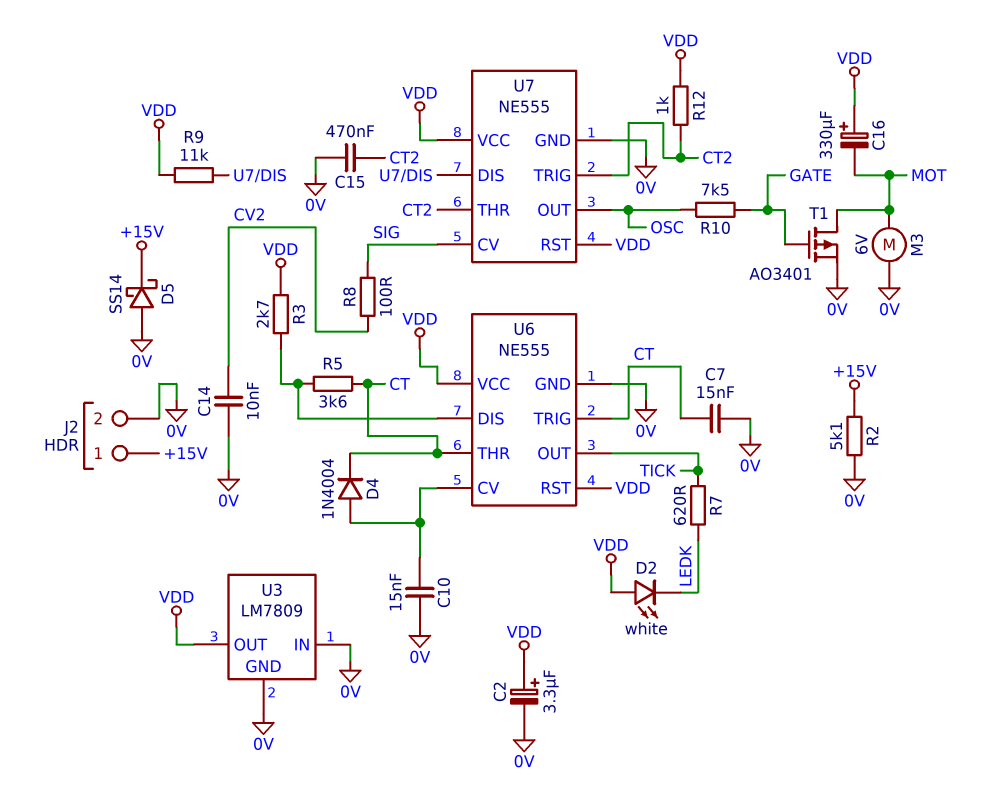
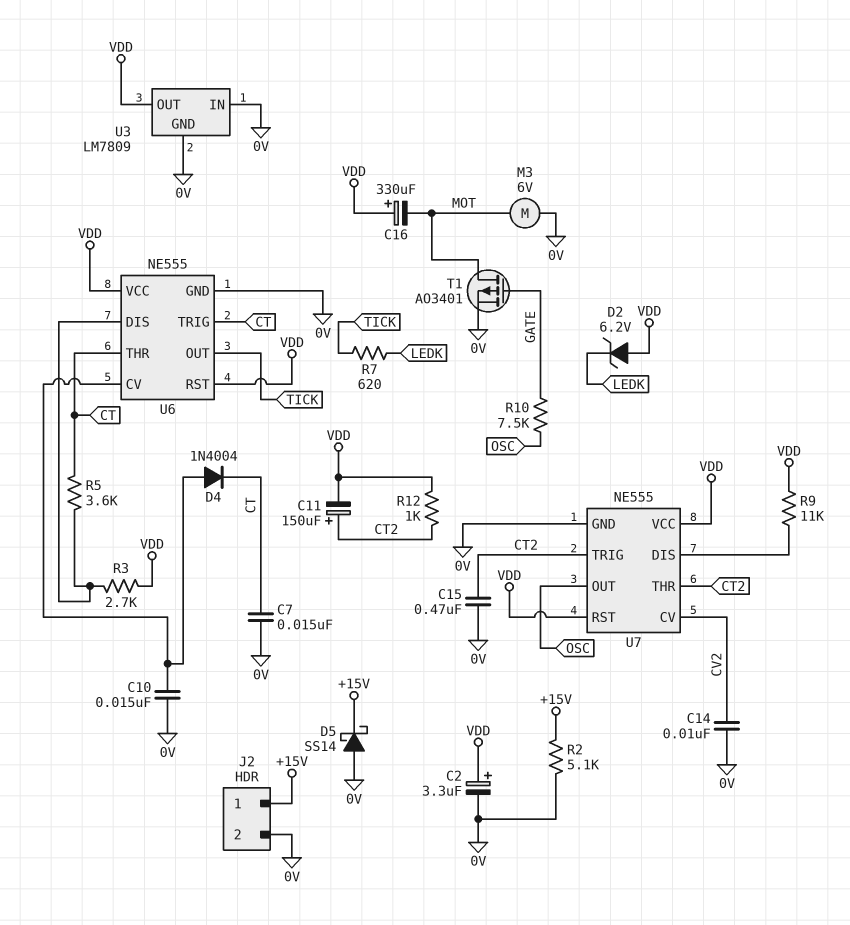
C11: none -> 150uF (plus CT2, minus VDD)
D2: LED white (A VDD, K LEDK) -> zener 6.2V (A VDD, K LEDK)
R8: 100 (CV2, SIG) -> none
U7 pin CV: SIG -> CV2

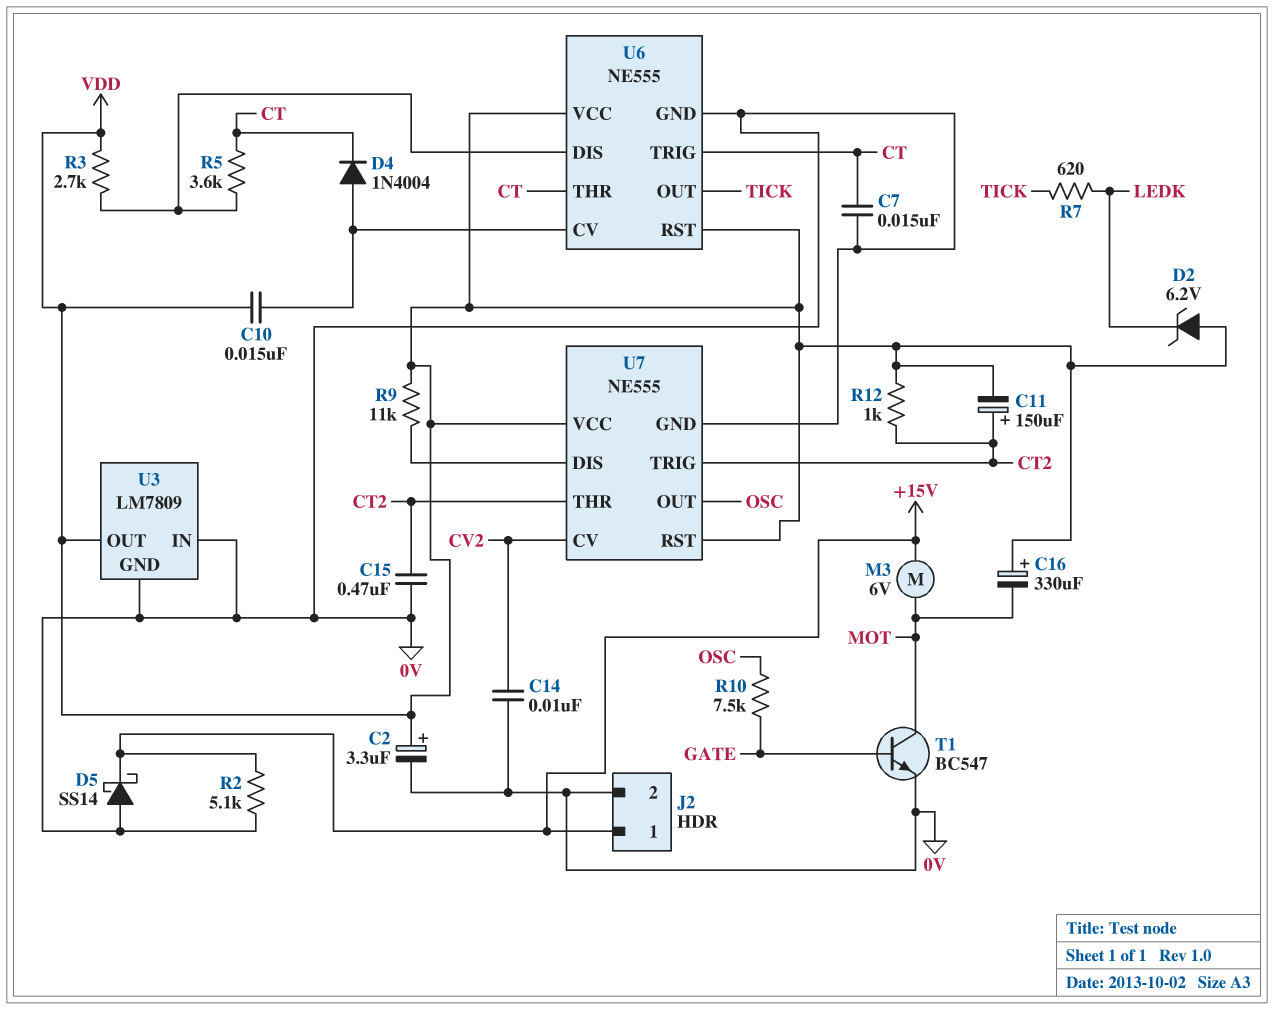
C10: 15nF (0V, U6/CV) -> 15nF (U6/CV, VDD)
M3: motor 6V (0V, MOT) -> motor 6V (+15V, MOT)
T1: PMOS AO3401 (G GATE, D MOT, S 0V) -> NPN BC547 (B GATE, C MOT, E 0V)

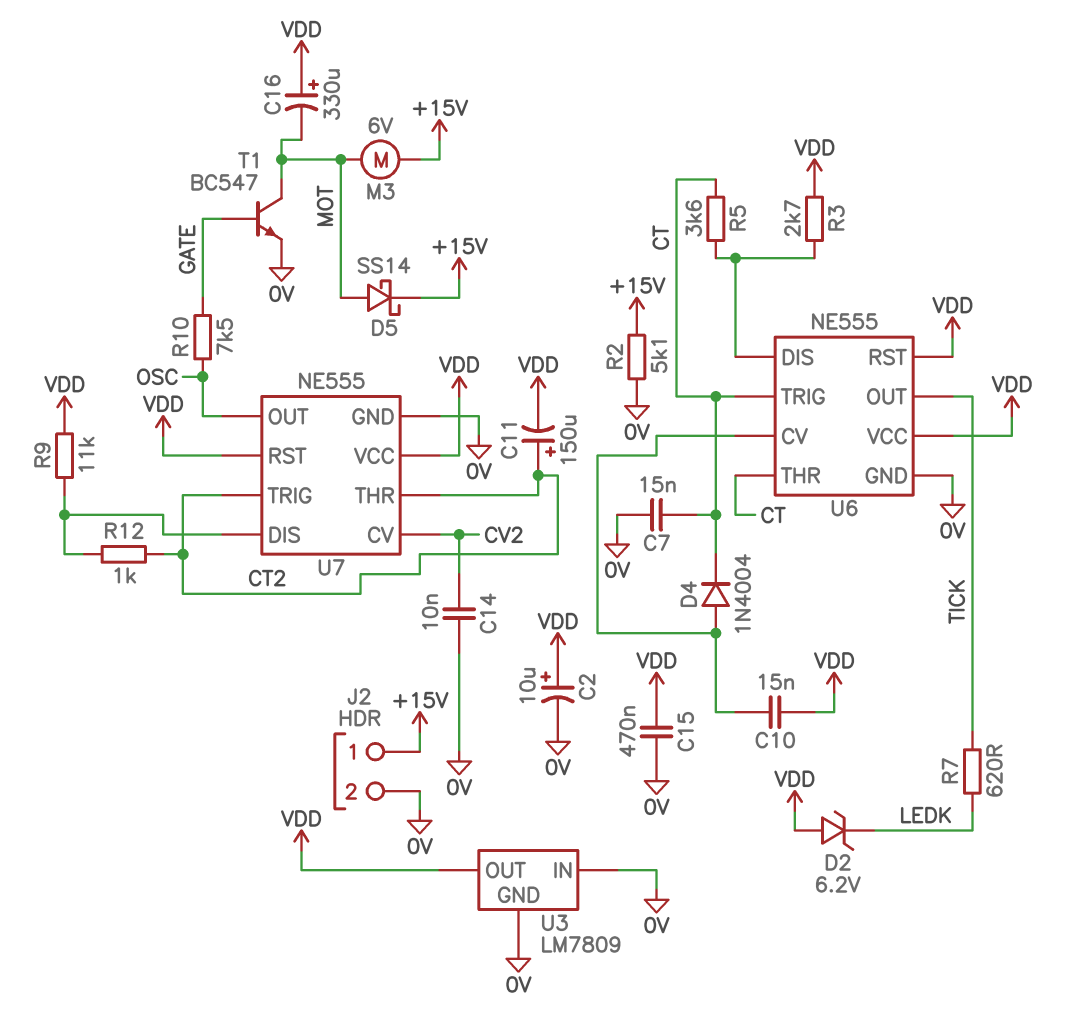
C2: 3.3uF (plus VDD, minus 0V) -> 10uF (plus VDD, minus 0V)
C15: 470nF (0V, CT2) -> 470nF (0V, VDD)
D5: schottky SS14 (A 0V, K +15V) -> schottky SS14 (A MOT, K +15V)
R12: 1k (CT2, VDD) -> 1k (CT2, U7/DIS)

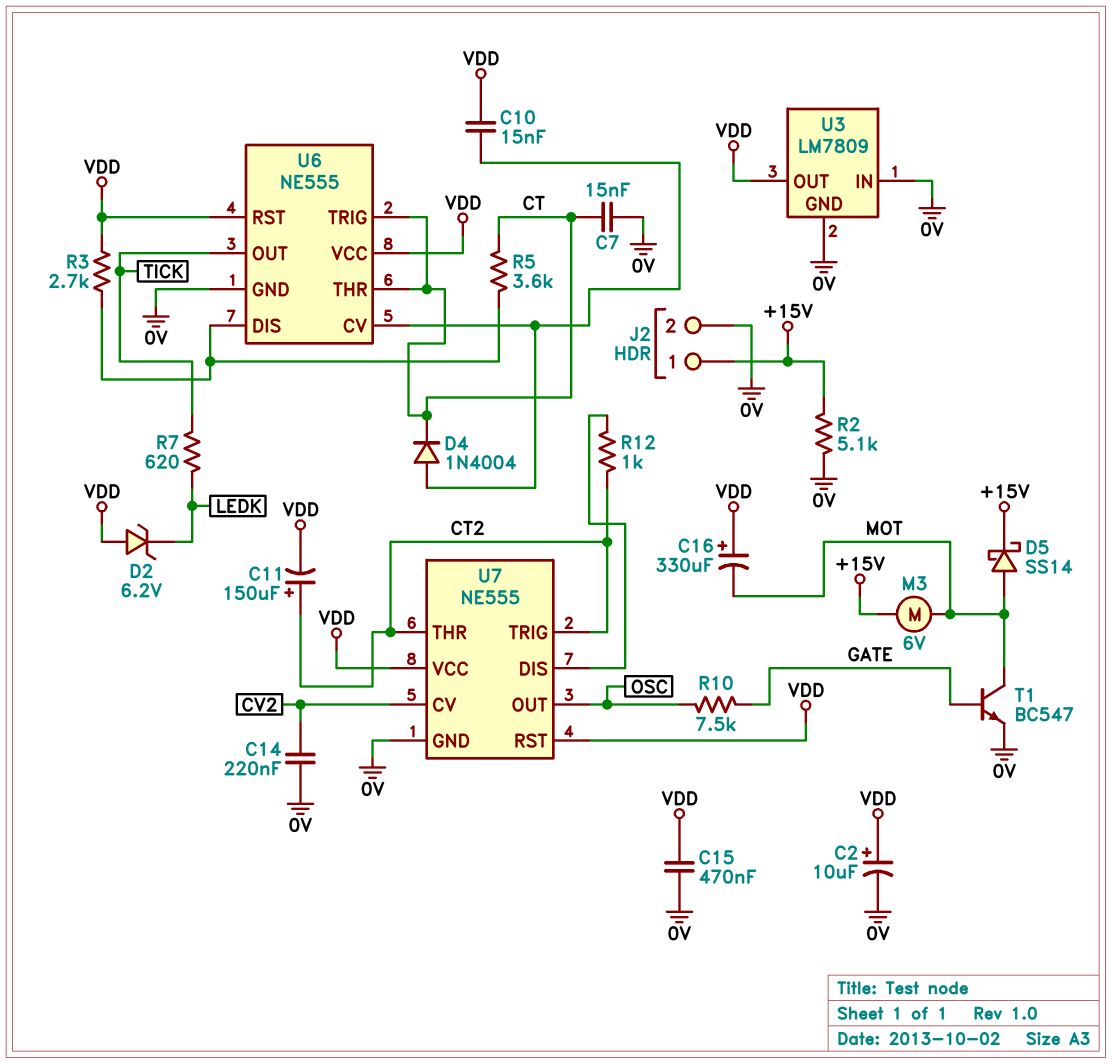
C14: 10nF (0V, CV2) -> 220nF (0V, CV2)
R9: 11k (U7/DIS, VDD) -> none

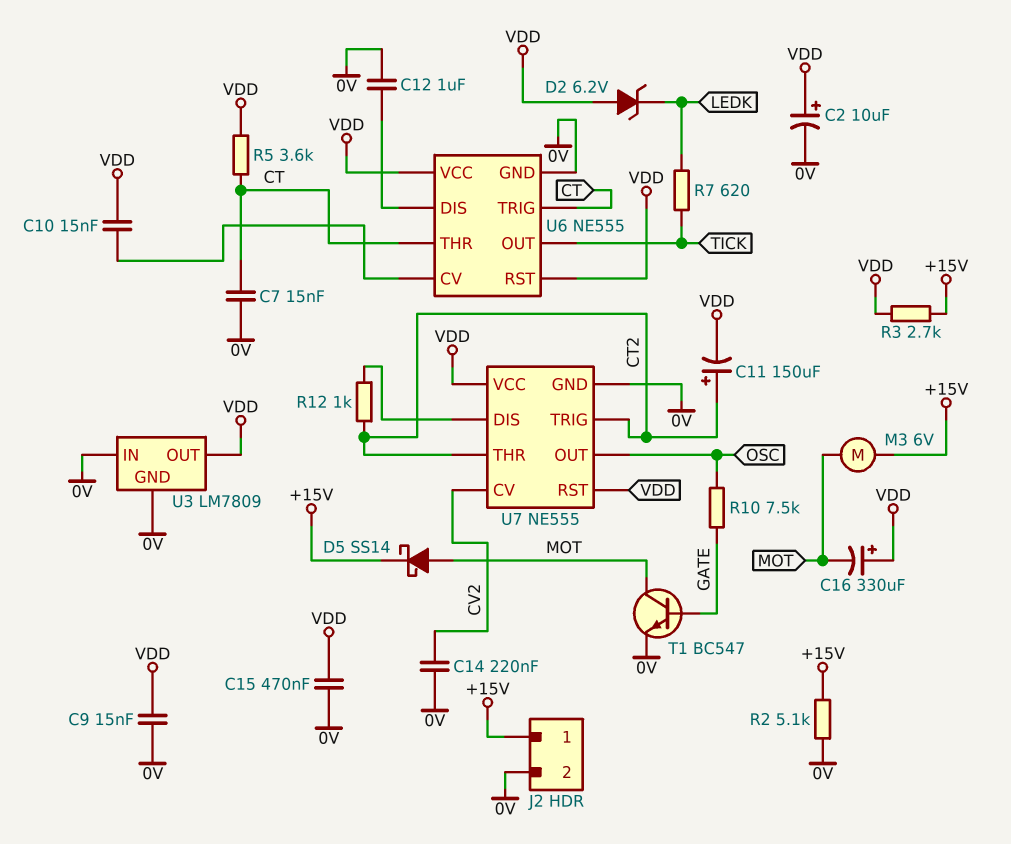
C9: none -> 15nF (0V, VDD)
C12: none -> 1uF (0V, U6/DIS)
D4: diode 1N4004 (A U6/CV, K CT) -> none
R3: 2.7k (U6/DIS, VDD) -> 2.7k (+15V, VDD)
R5: 3.6k (CT, U6/DIS) -> 3.6k (CT, VDD)

